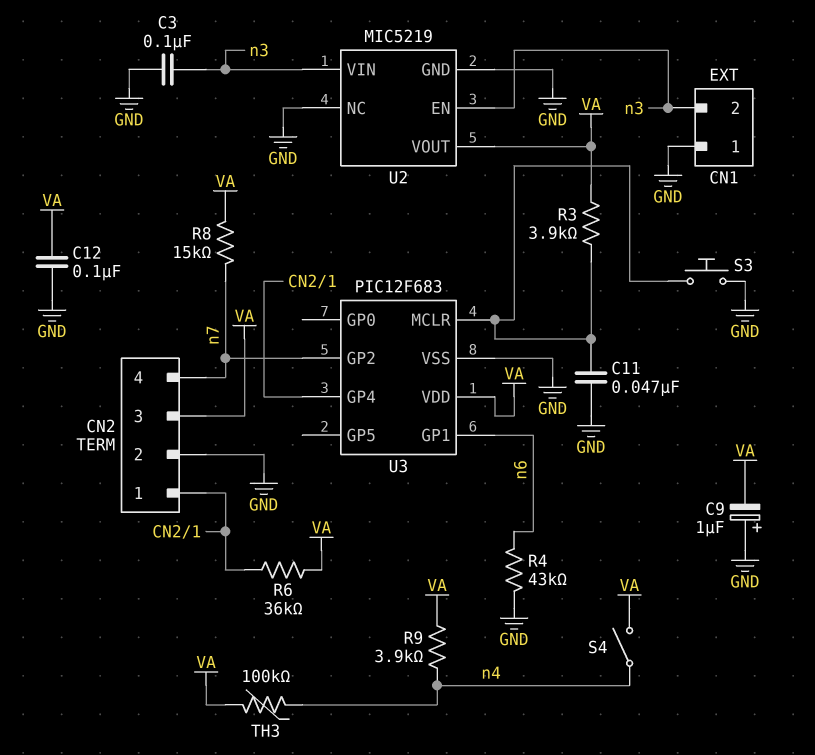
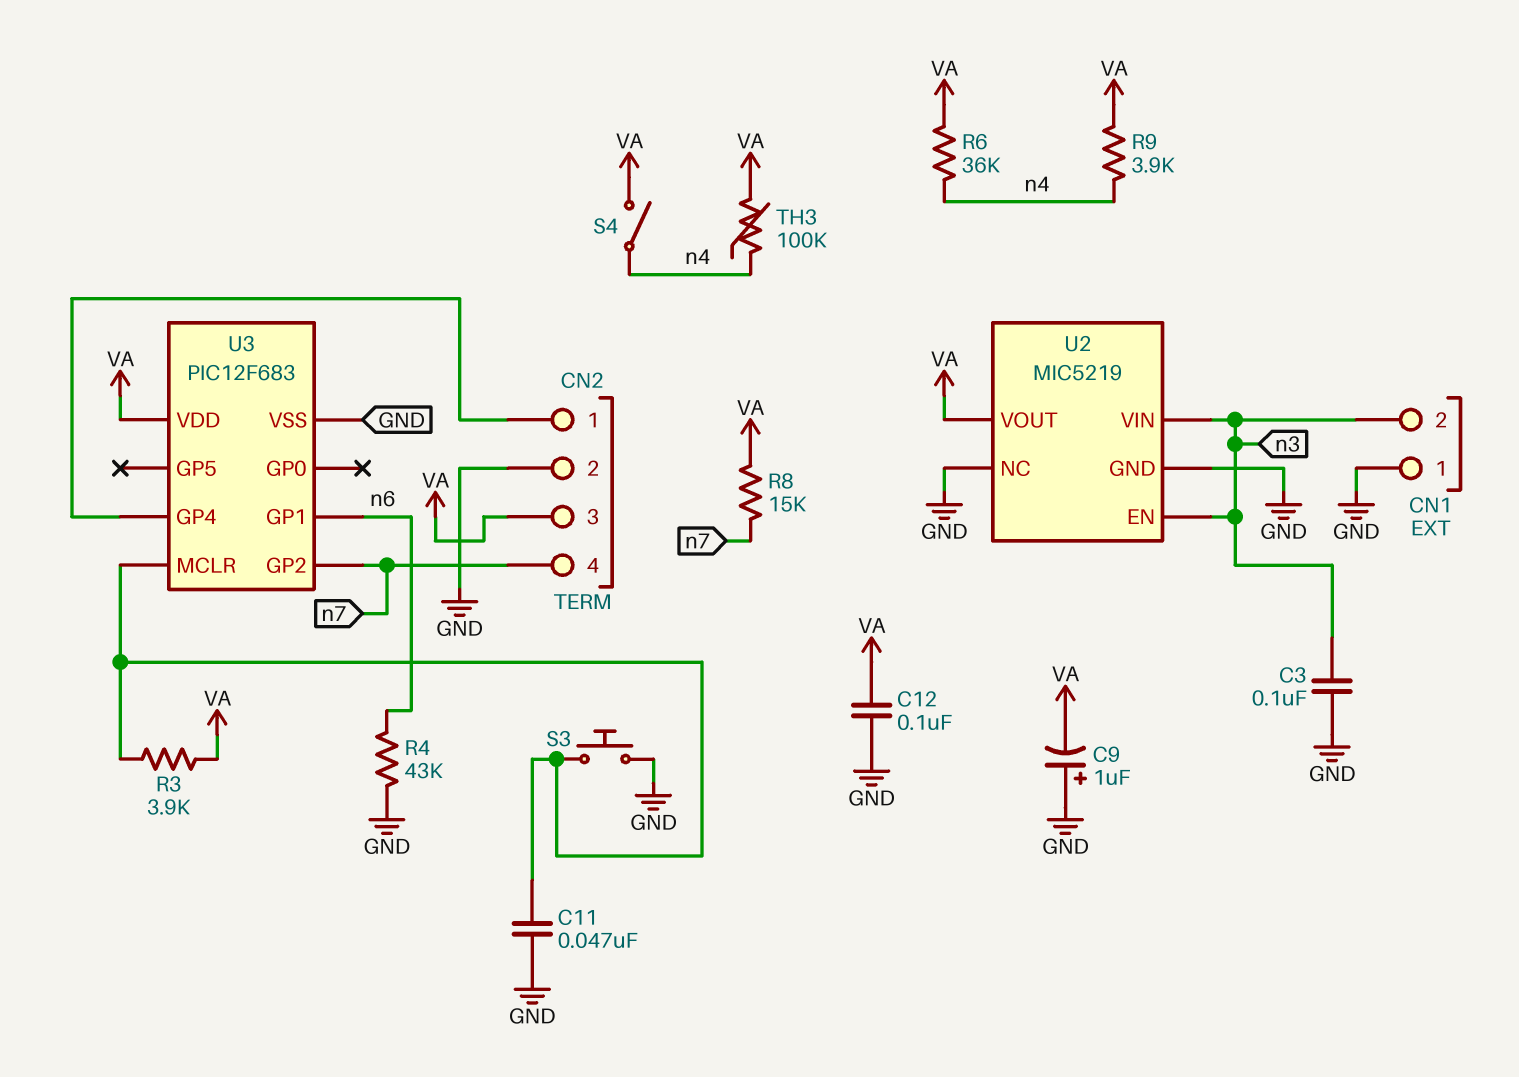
R6: 36k (CN2/1, VA) -> 36k (VA, n4)

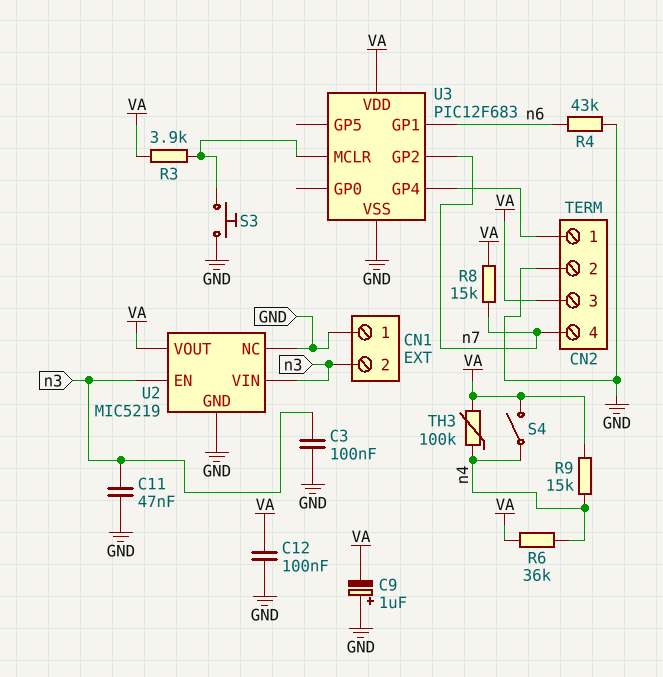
C11: 47nF (GND, U3/MCLR) -> 47nF (GND, n3)
R9: 3.9k (VA, n4) -> 15k (VA, n4)

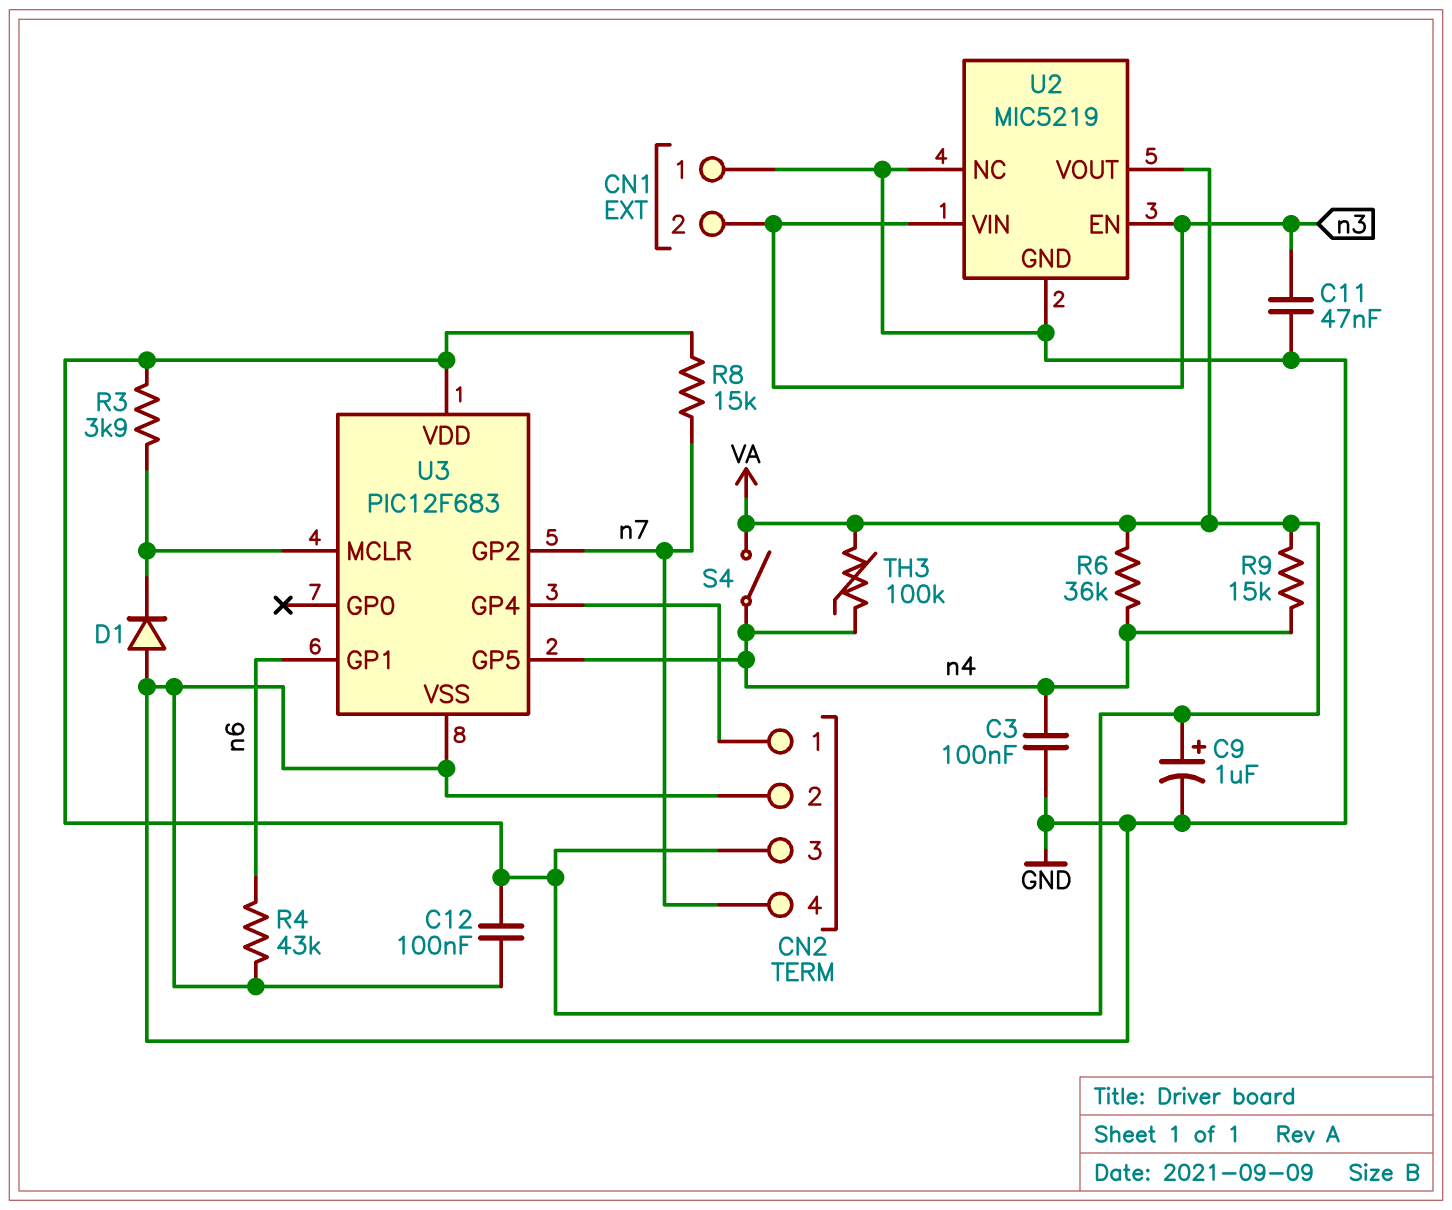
C3: 100nF (GND, n3) -> 100nF (GND, n4)
C9: 1uF (plus GND, minus VA) -> 1uF (plus VA, minus GND)
D1: none -> diode (A GND, K U3/MCLR)
S3: button (GND, U3/MCLR) -> none
U3 pin GP5: none -> n4

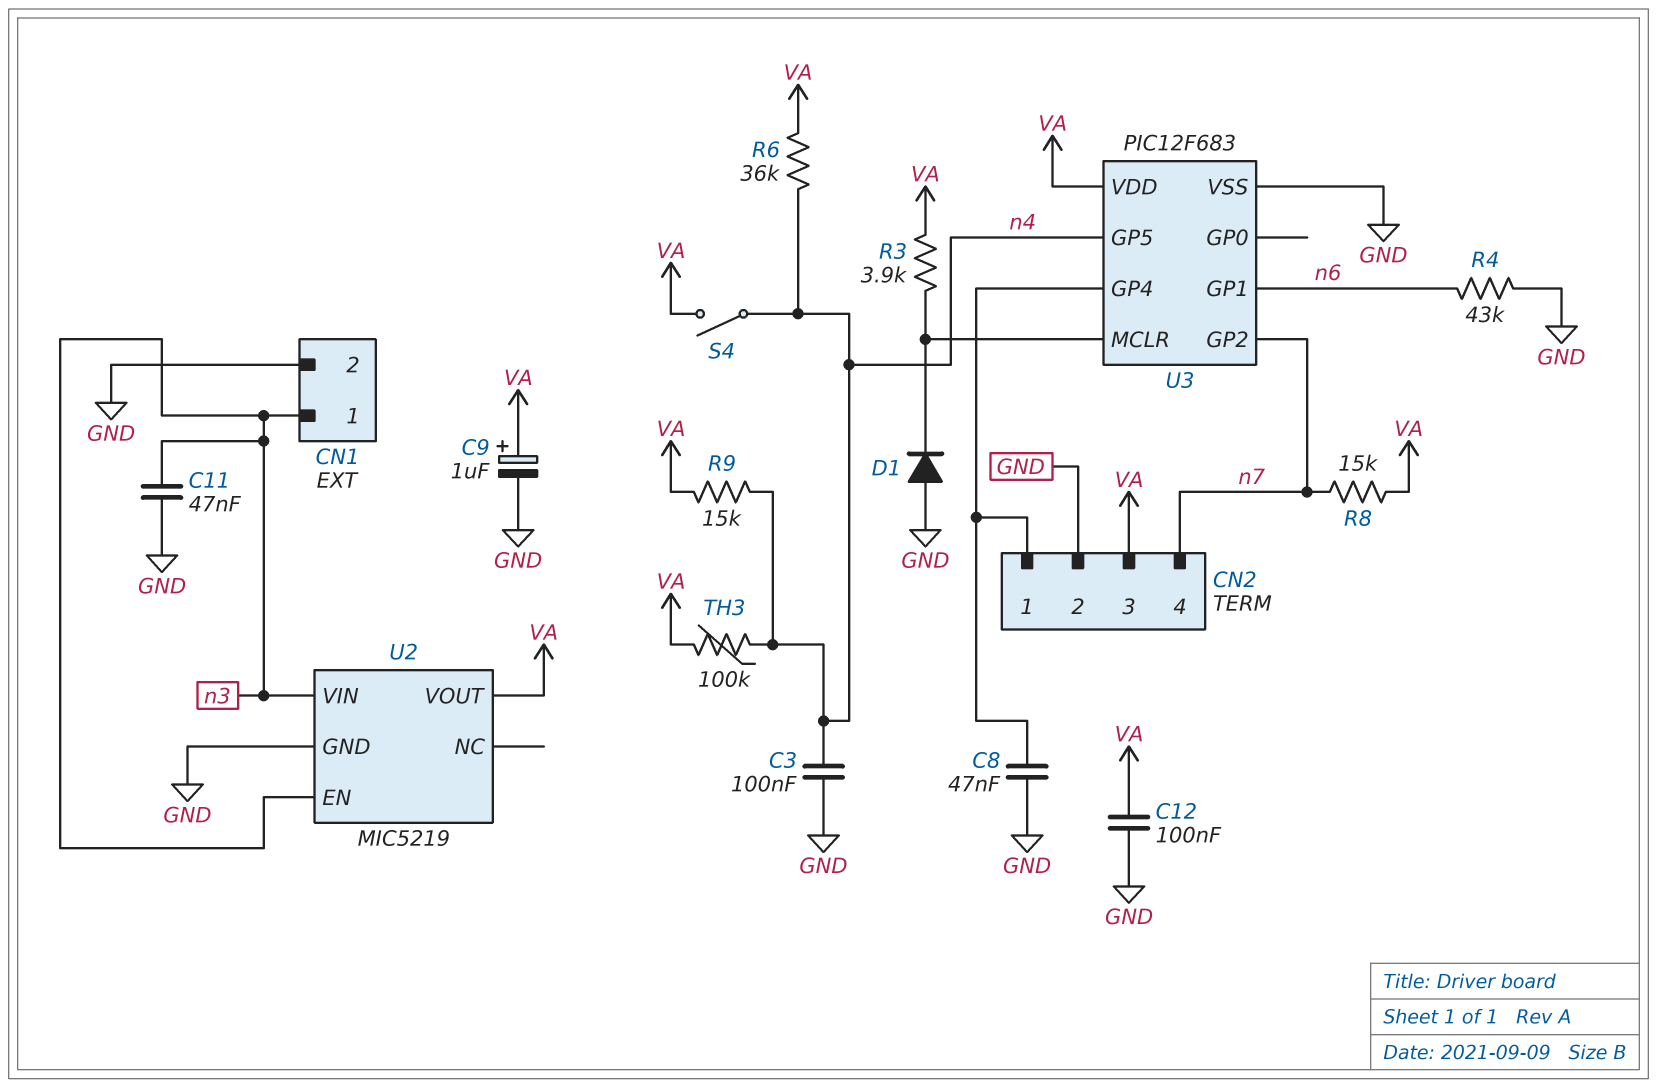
C8: none -> 47nF (CN2/1, GND)
CN1 pin 1: GND -> n3
CN1 pin 2: n3 -> GND
U2 pin NC: GND -> none

